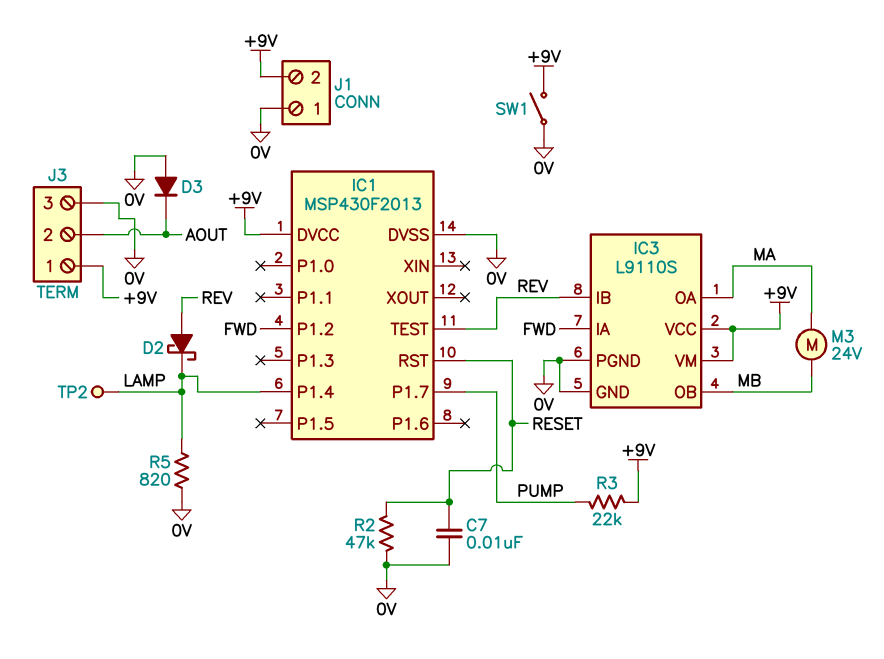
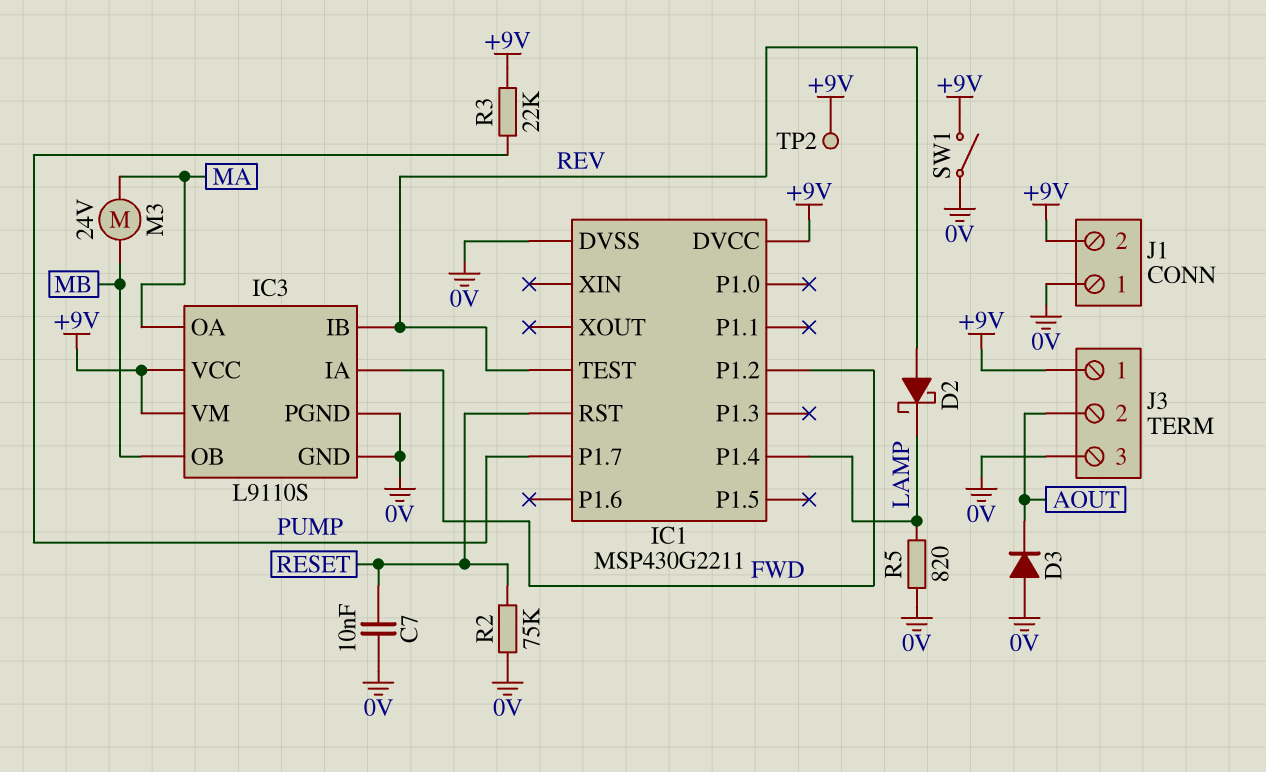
IC1: MSP430F2013 -> MSP430G2211
R2: 47k (0V, RESET) -> 75k (0V, RESET)
TP2: test point (LAMP) -> test point (+9V)

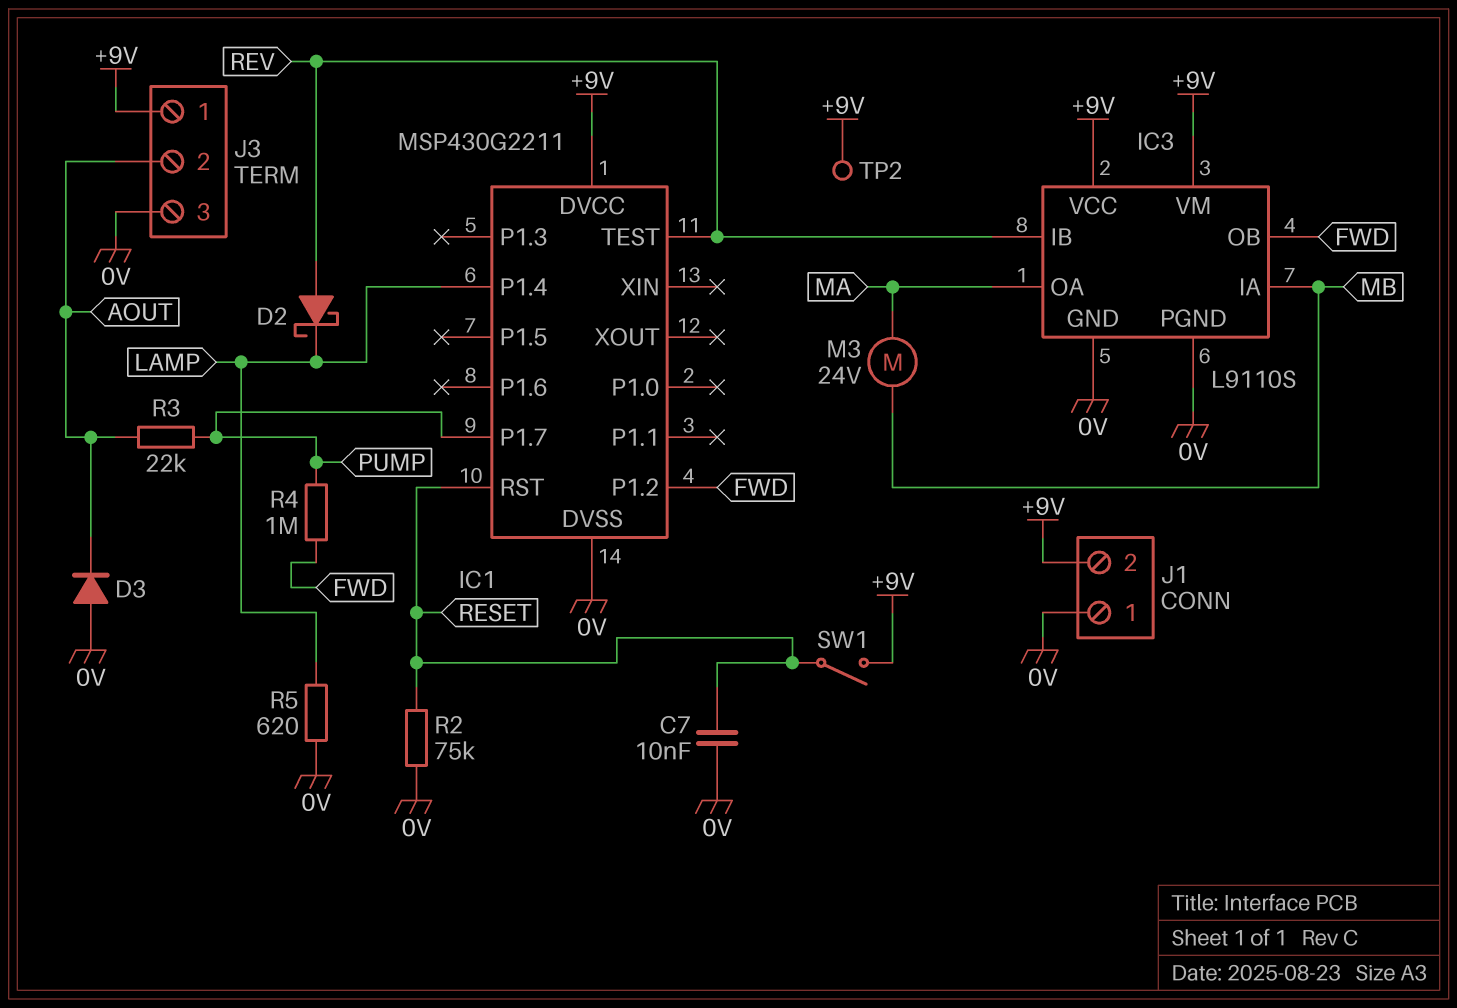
IC3 pin IA: FWD -> MB
IC3 pin OB: MB -> FWD
R3: 22k (+9V, PUMP) -> 22k (AOUT, PUMP)
R4: none -> 1M (FWD, PUMP)
R5: 820 (0V, LAMP) -> 620 (0V, LAMP)
SW1: switch (+9V, 0V) -> switch (+9V, RESET)

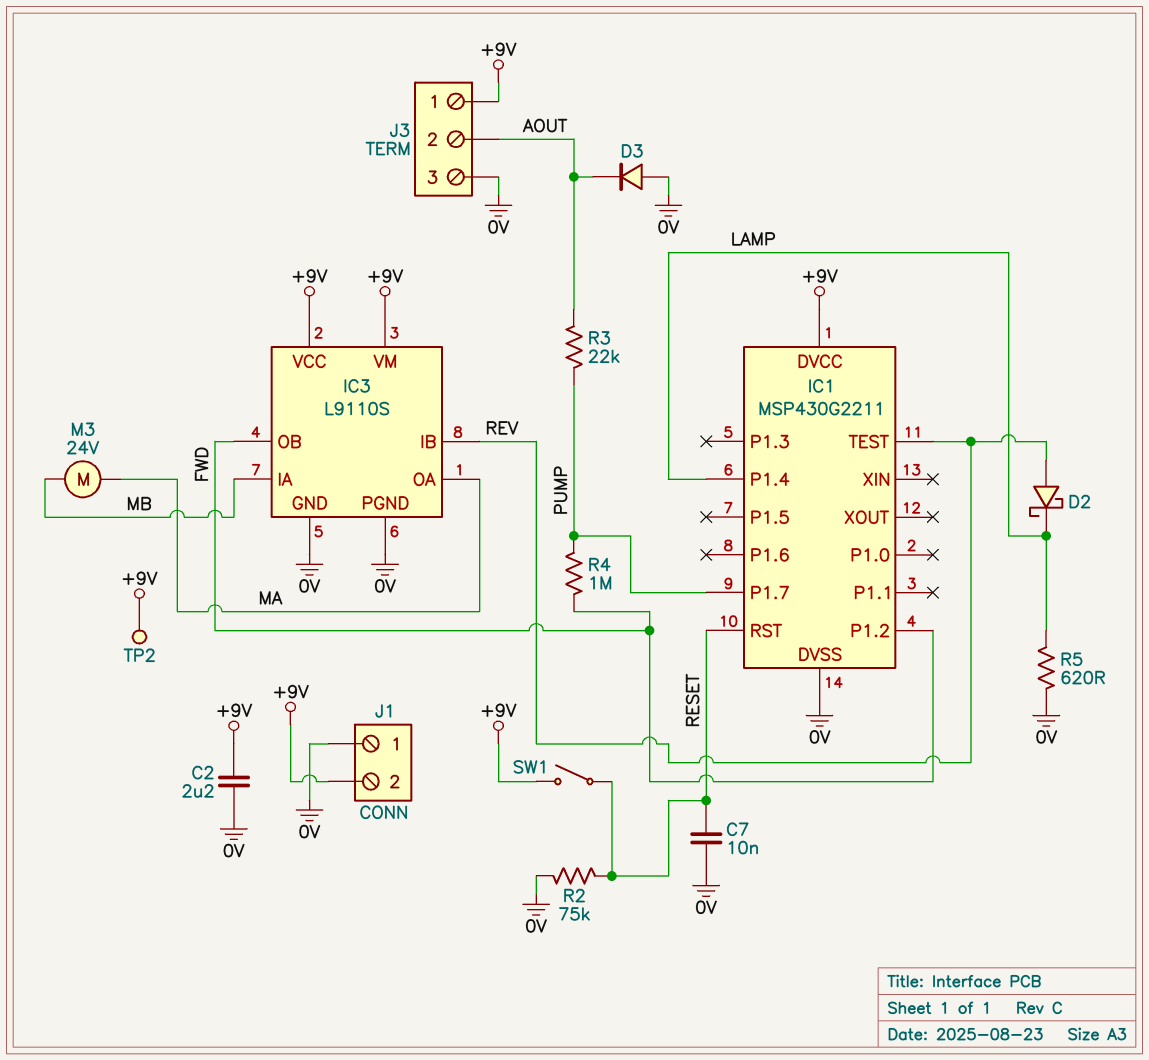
C2: none -> 2.2uF (+9V, 0V)

